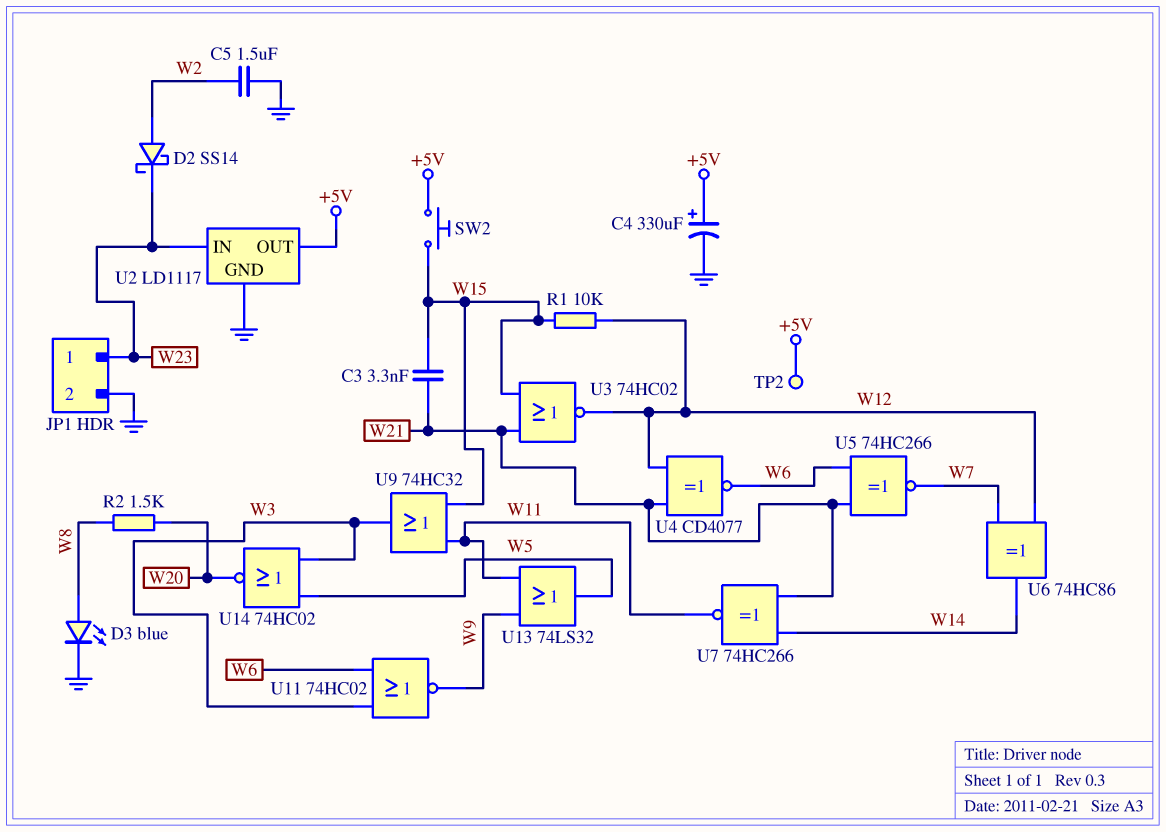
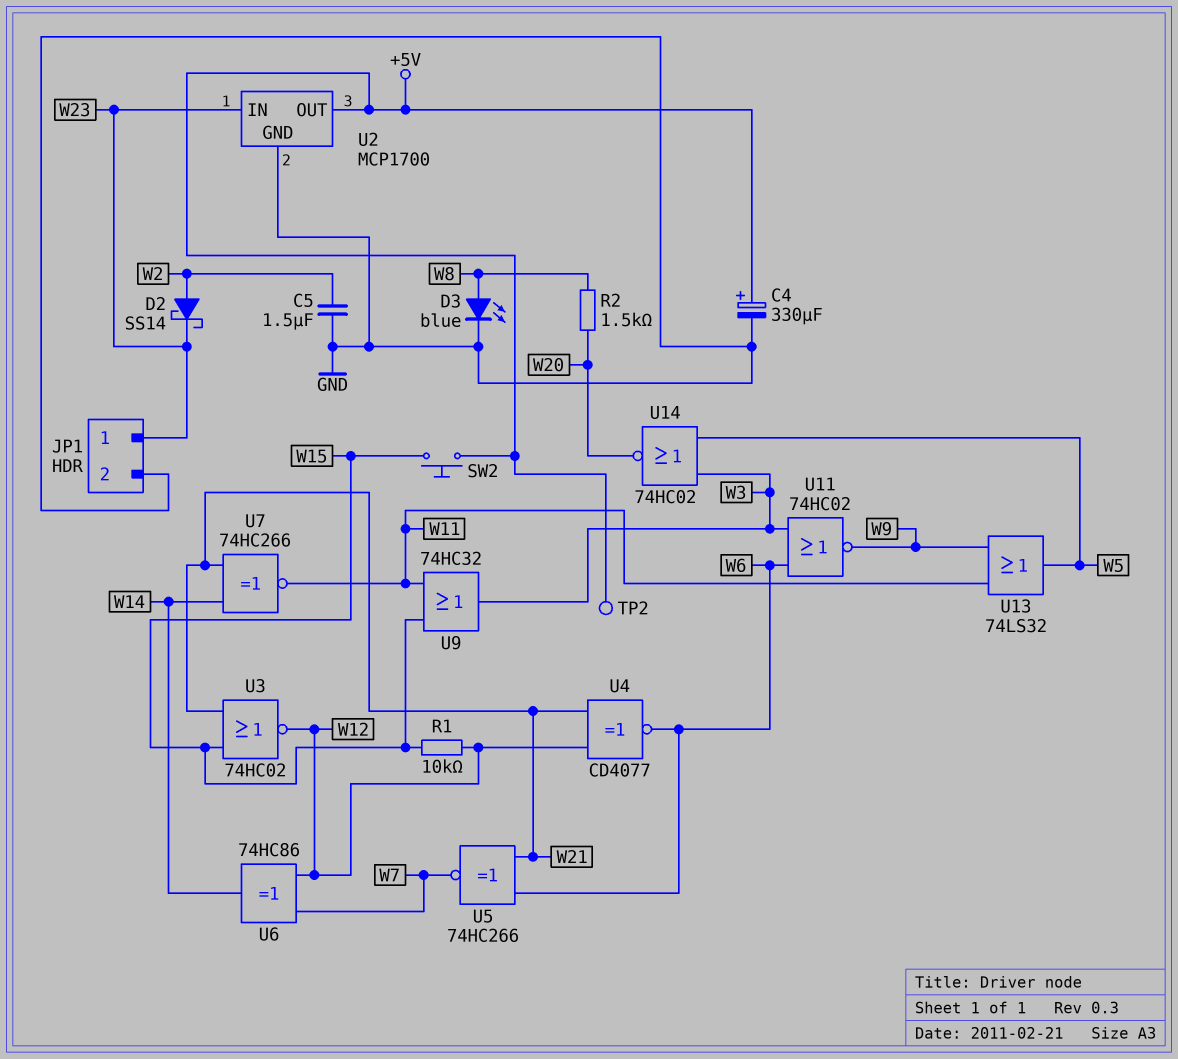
C3: 3.3nF (W15, W21) -> none
U2: LD1117 -> MCP1700

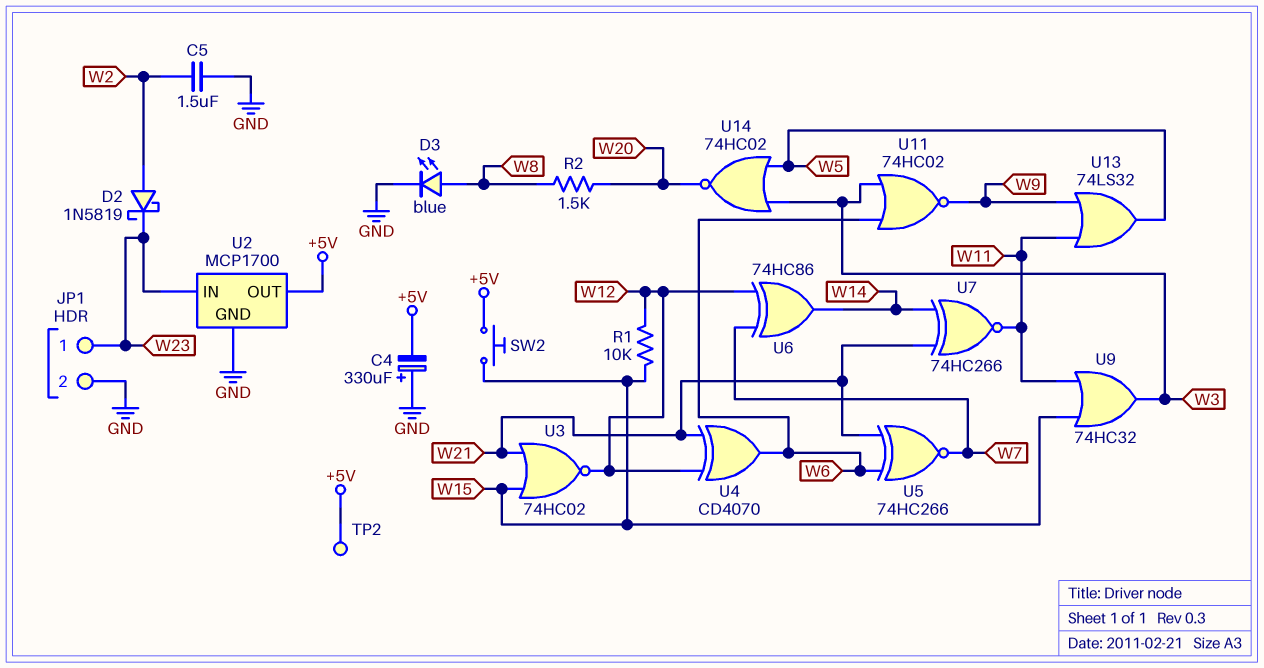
C4: 330uF (plus +5V, minus GND) -> 330uF (plus GND, minus +5V)
D2: schottky SS14 (A W2, K W23) -> schottky 1N5819 (A W2, K W23)
U4: XNOR CD4077 (in W12, in W21, out W6) -> XOR CD4070 (in W12, in W21, out W6)

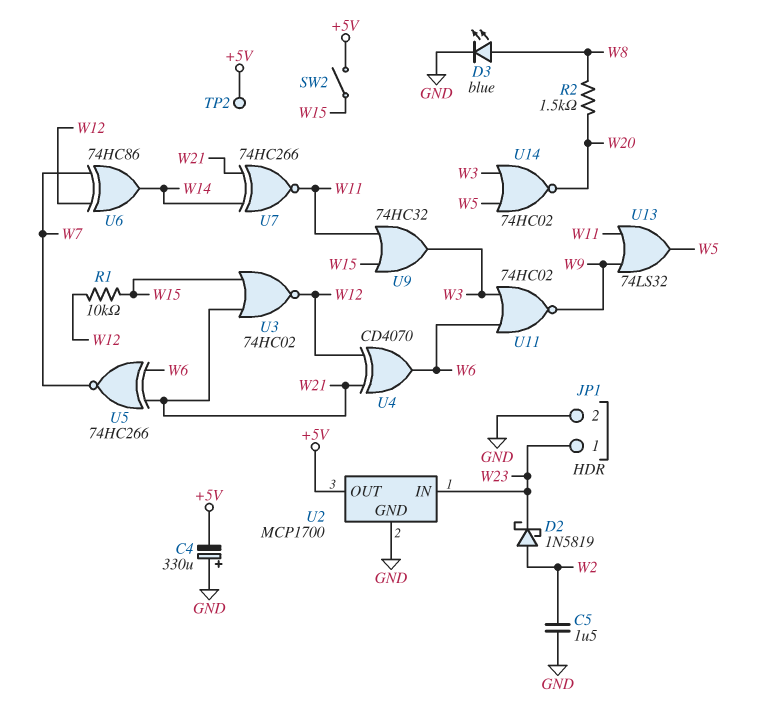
SW2: button (+5V, W15) -> switch (+5V, W15)

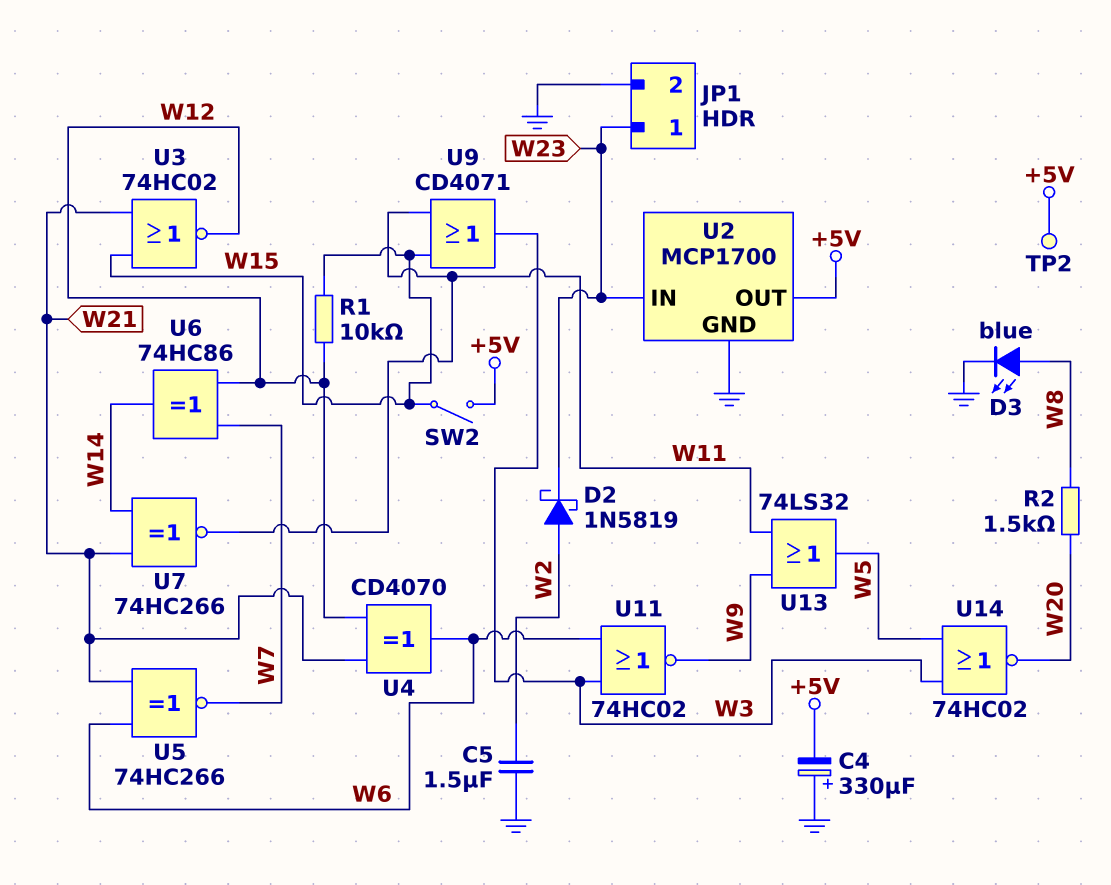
U9: OR 74HC32 (in W11, in W15, out W3) -> OR CD4071 (in W11, in W15, out W3)

